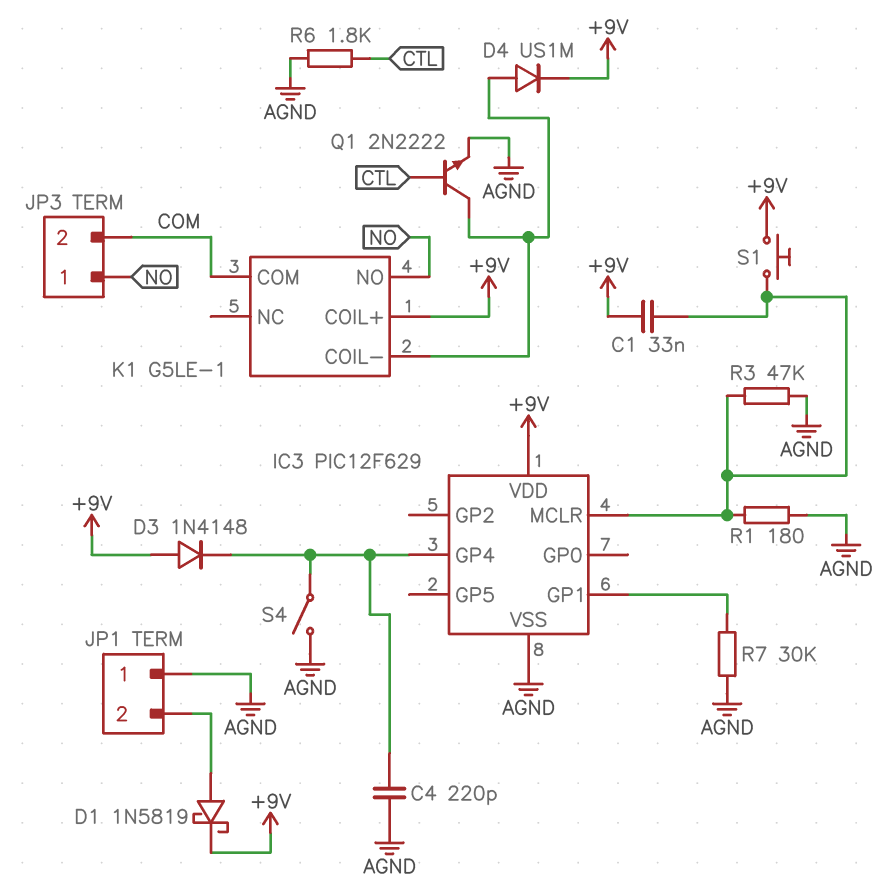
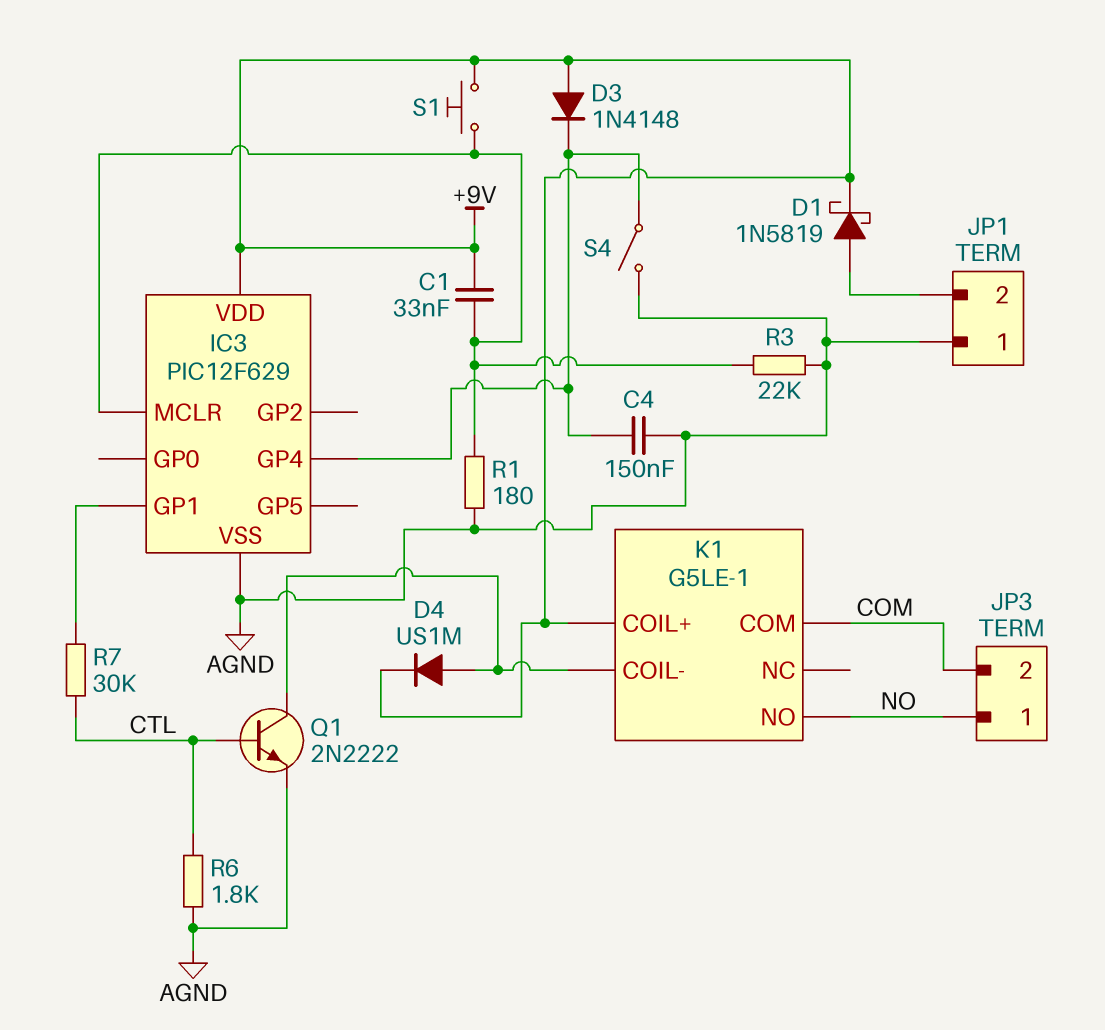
C4: 220pF (AGND, IC3/GP4) -> 150nF (AGND, IC3/GP4)
R3: 47k (AGND, IC3/MCLR) -> 22k (AGND, IC3/MCLR)
R7: 30k (AGND, IC3/GP1) -> 30k (CTL, IC3/GP1)

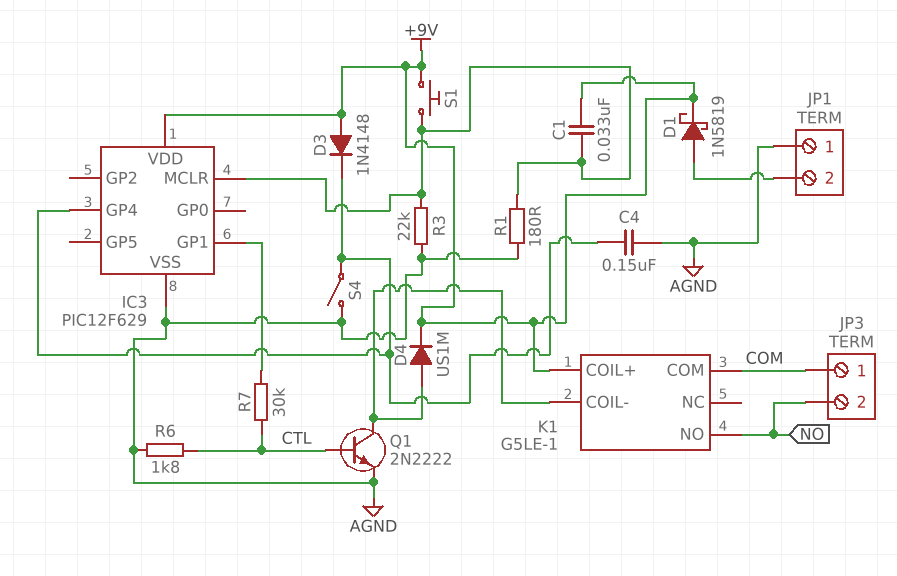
JP3 pin 1: NO -> COM
JP3 pin 2: COM -> NO

